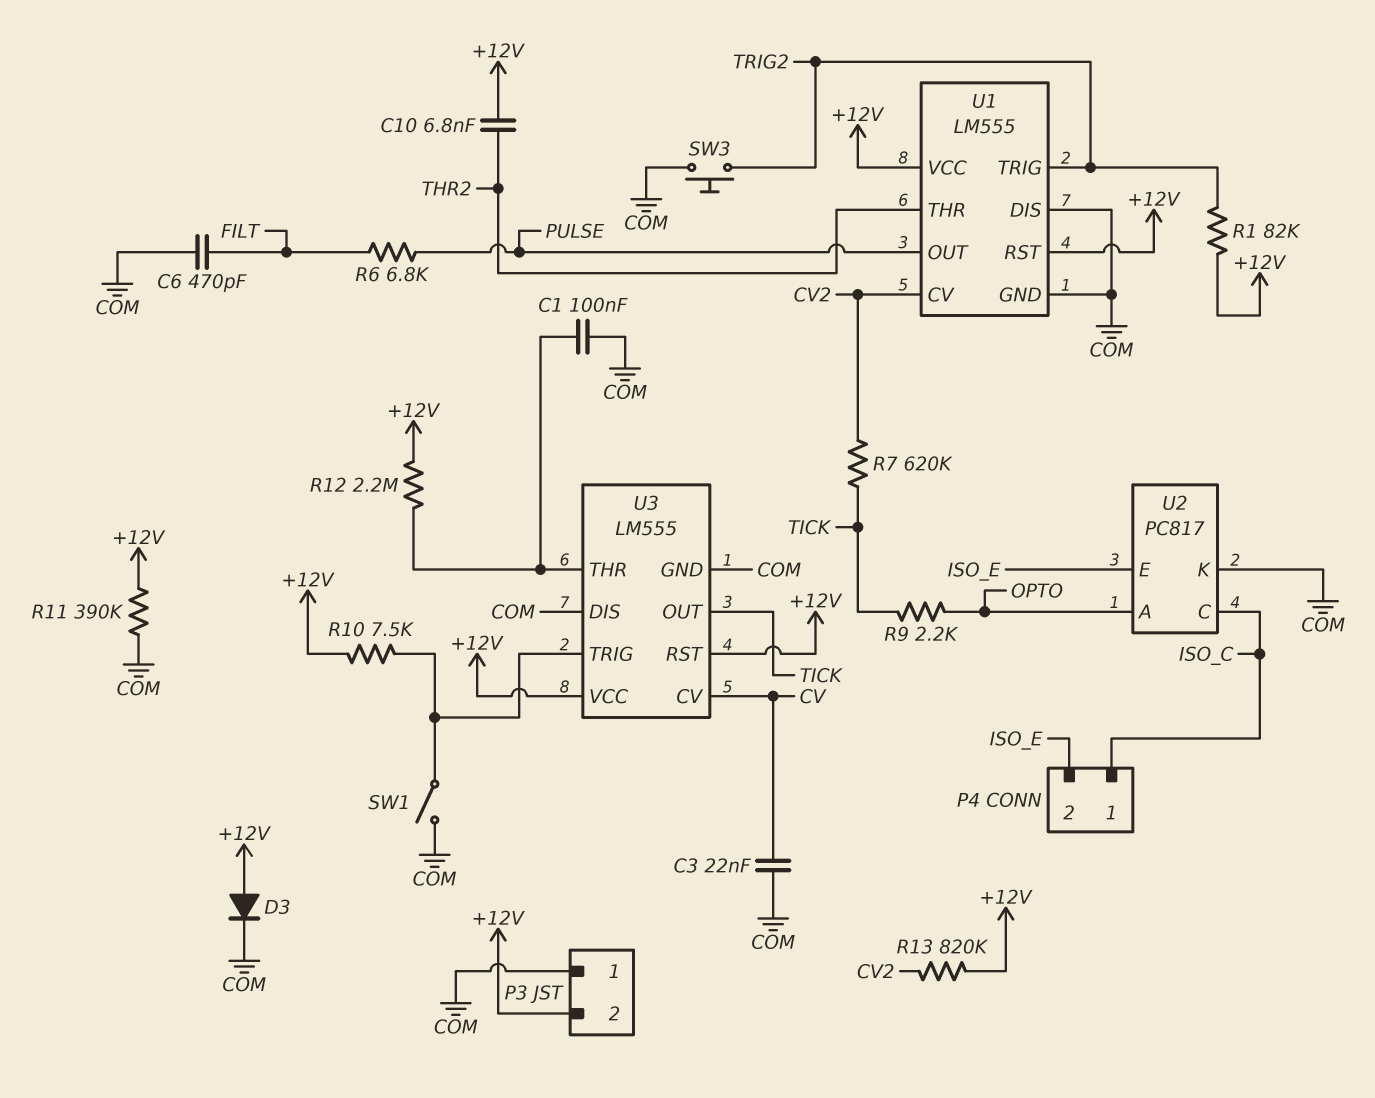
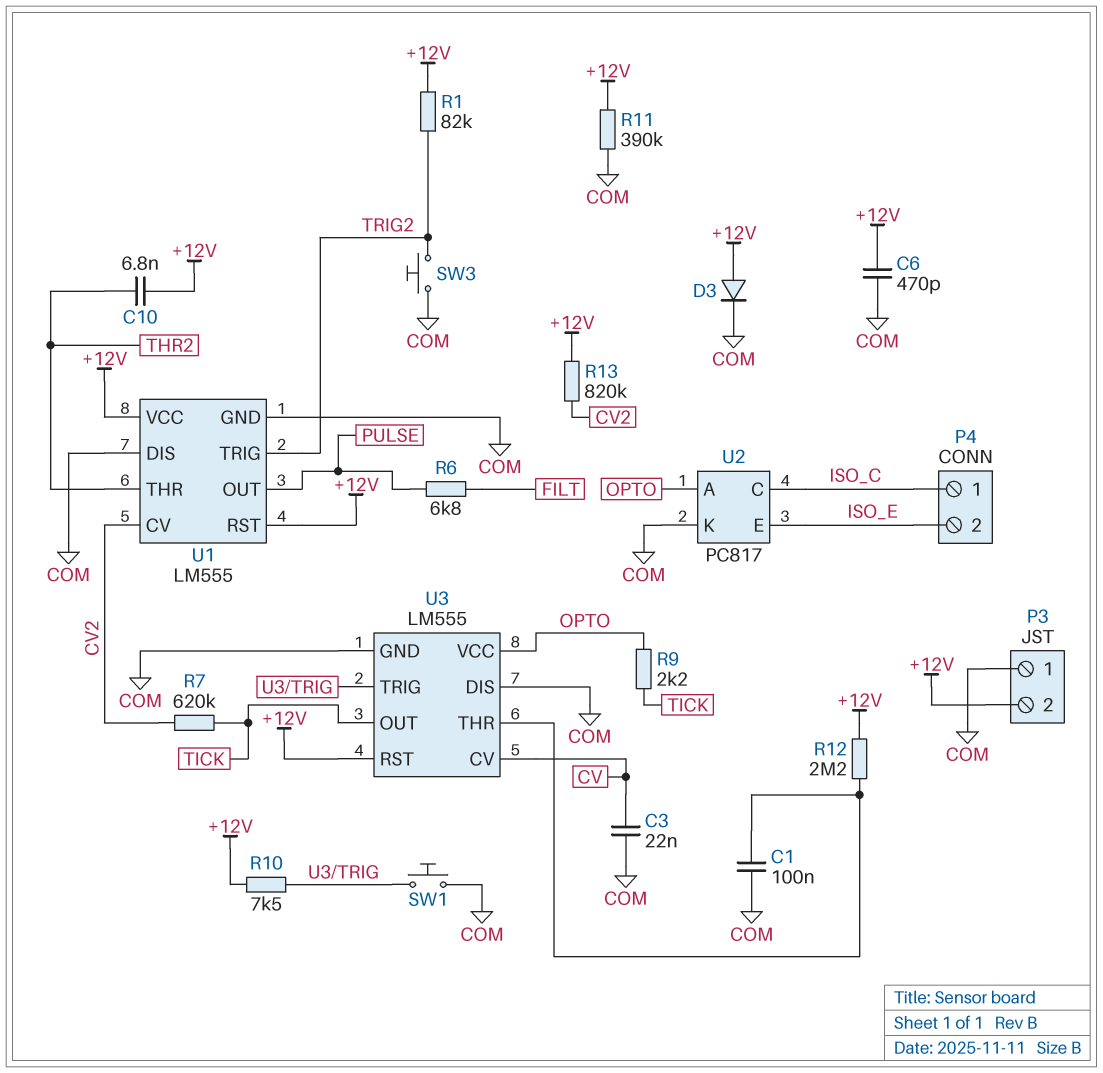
C6: 470pF (COM, FILT) -> 470pF (+12V, COM)
SW1: switch (COM, U3/TRIG) -> button (COM, U3/TRIG)
U3 pin VCC: +12V -> OPTO

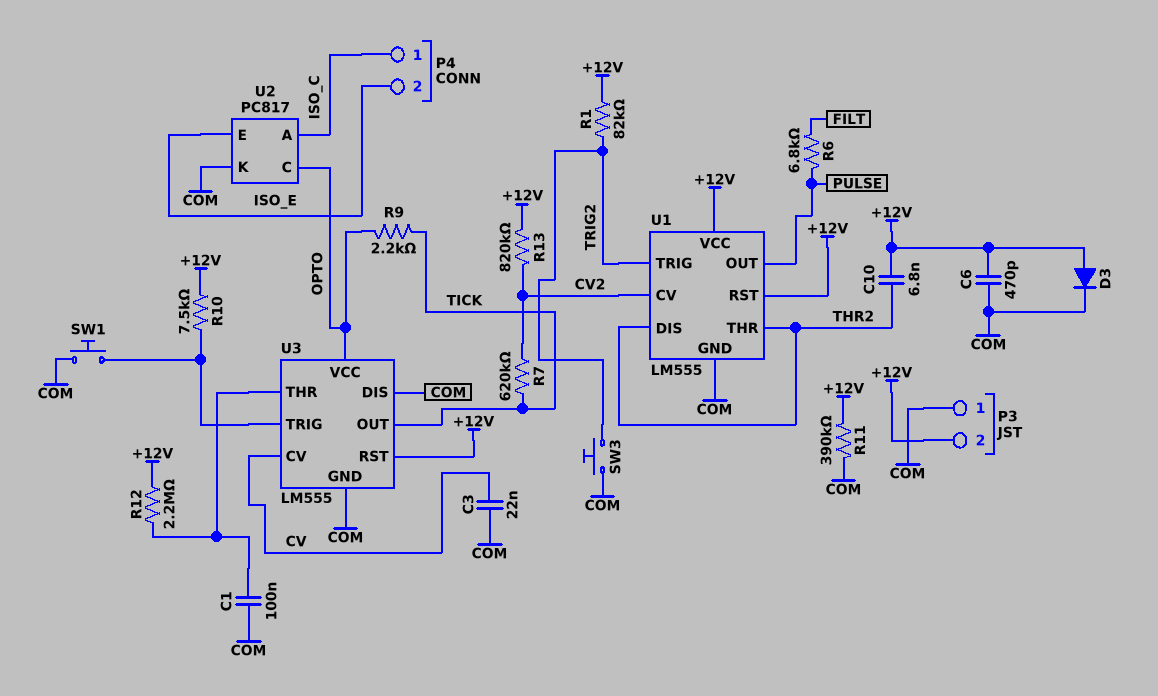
U1 pin DIS: COM -> THR2
U2 pin A: OPTO -> ISO_C
U2 pin C: ISO_C -> OPTO

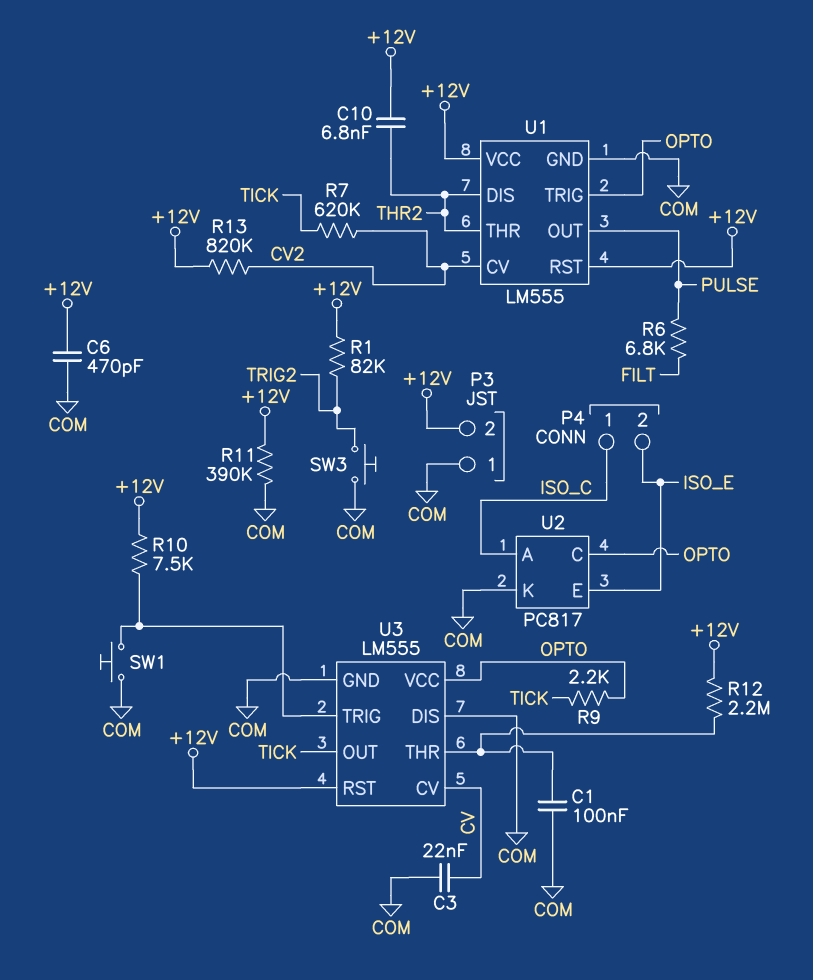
D3: diode (A +12V, K COM) -> none
U1 pin TRIG: TRIG2 -> OPTO

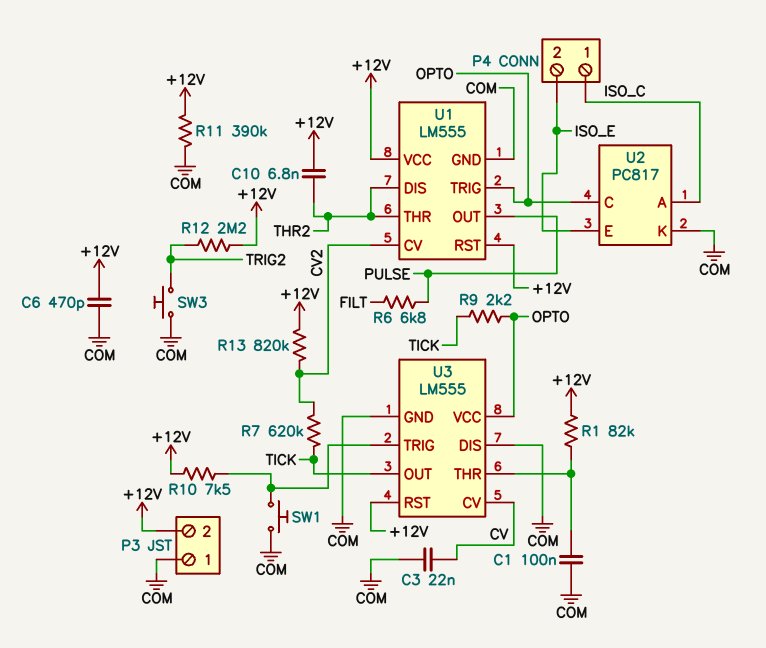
R1: 82k (+12V, TRIG2) -> 82k (+12V, U3/THR)
R12: 2.2M (+12V, U3/THR) -> 2.2M (+12V, TRIG2)

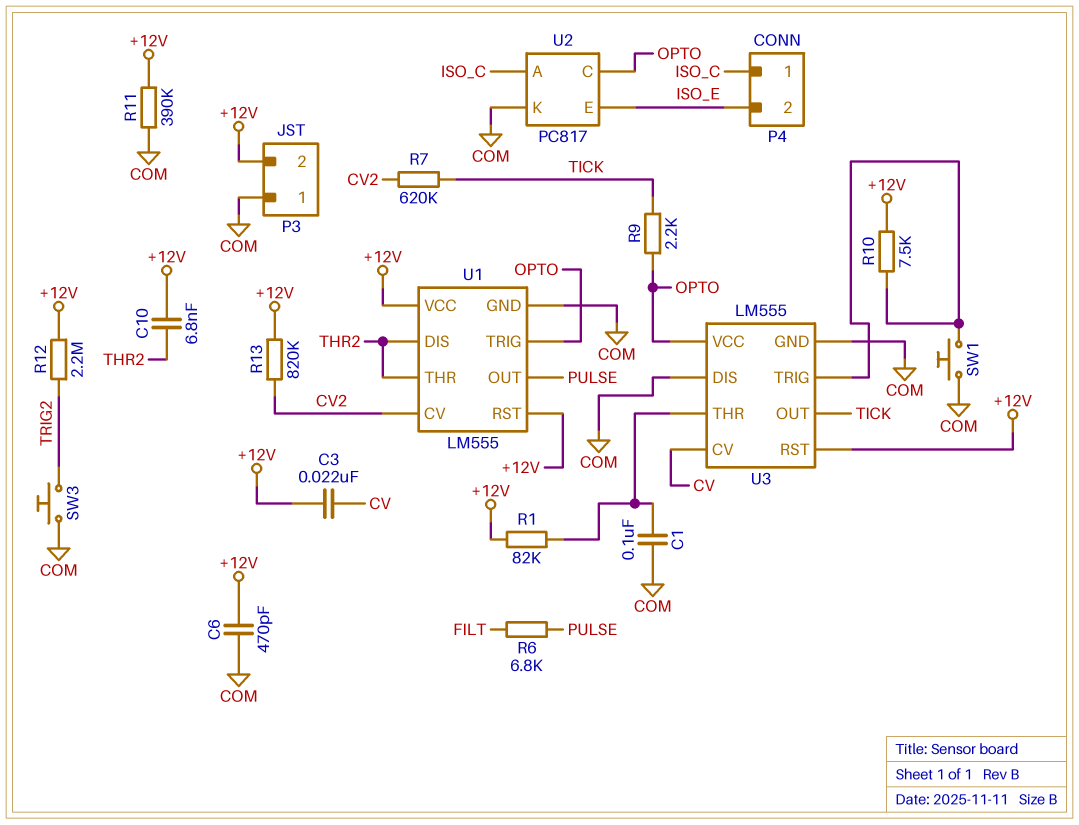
C3: 22nF (COM, CV) -> 22nF (+12V, CV)

